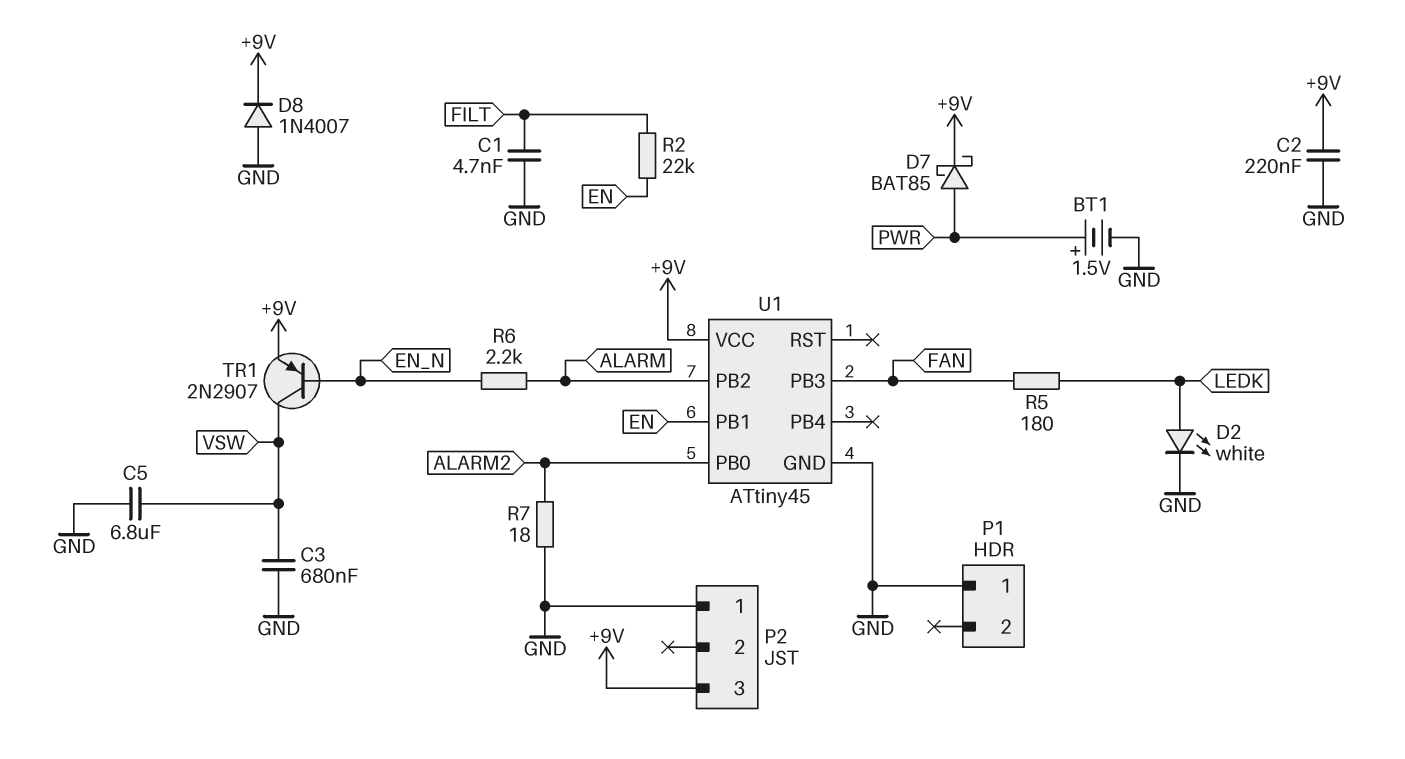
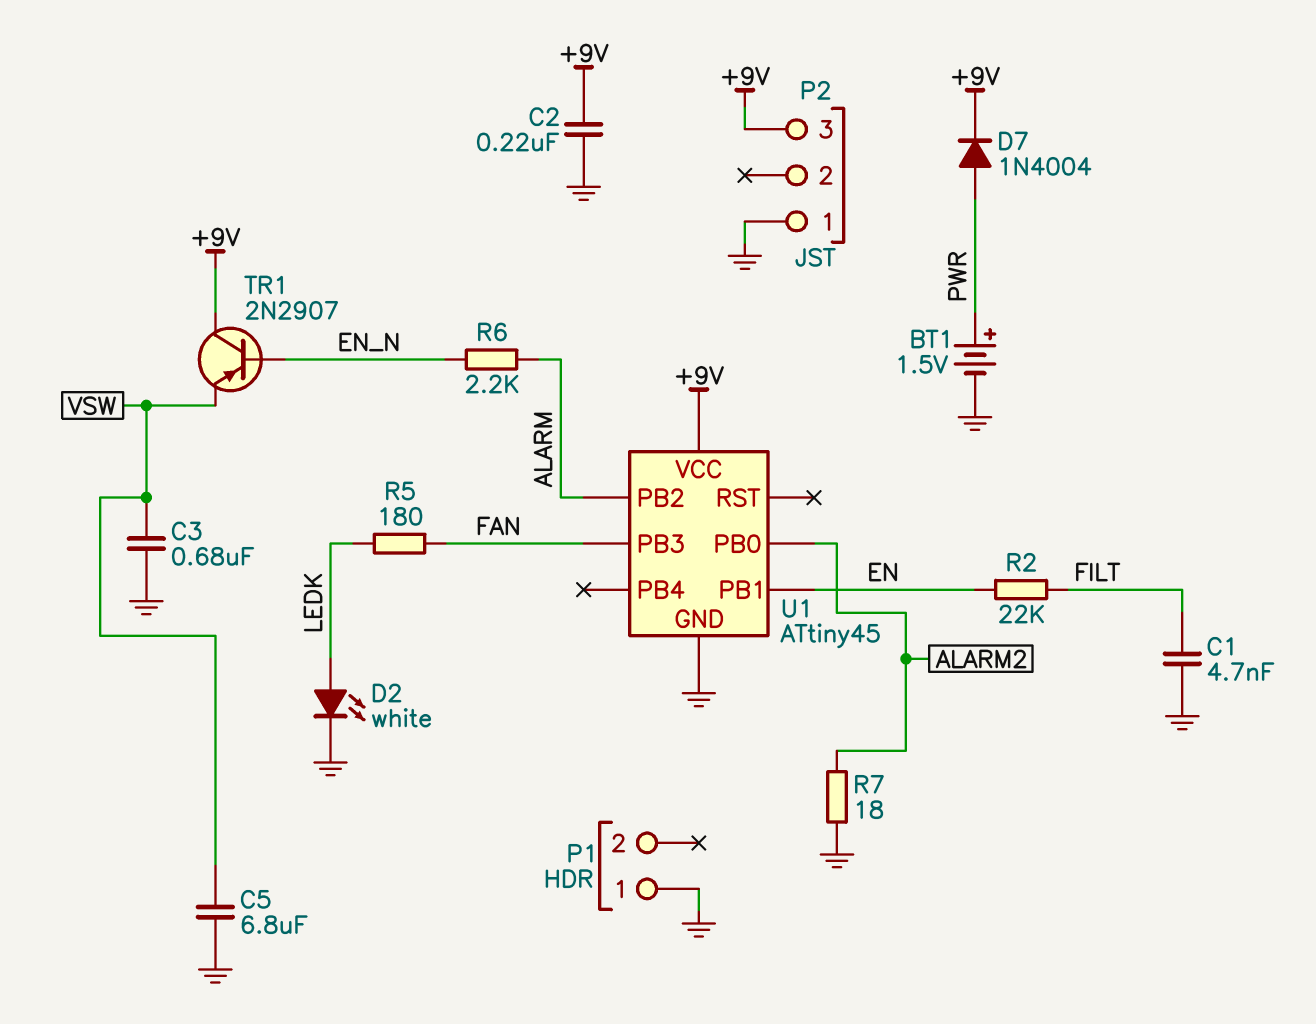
D7: schottky BAT85 (A PWR, K +9V) -> diode 1N4004 (A PWR, K +9V)
D8: diode 1N4007 (A GND, K +9V) -> none
TR1: PNP 2N2907 (B EN_N, C VSW, E +9V) -> PNP 2N2907 (B EN_N, C +9V, E VSW)

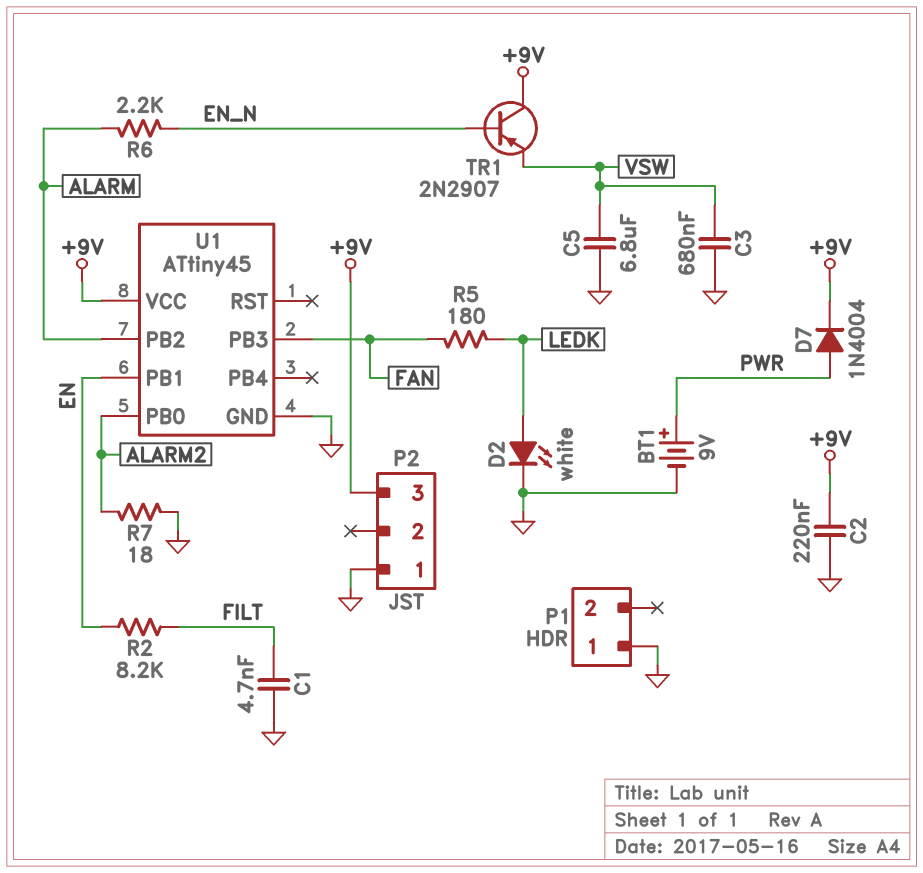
BT1: 1.5V (plus PWR, minus GND) -> 9V (plus PWR, minus GND)
R2: 22k (EN, FILT) -> 8.2k (EN, FILT)

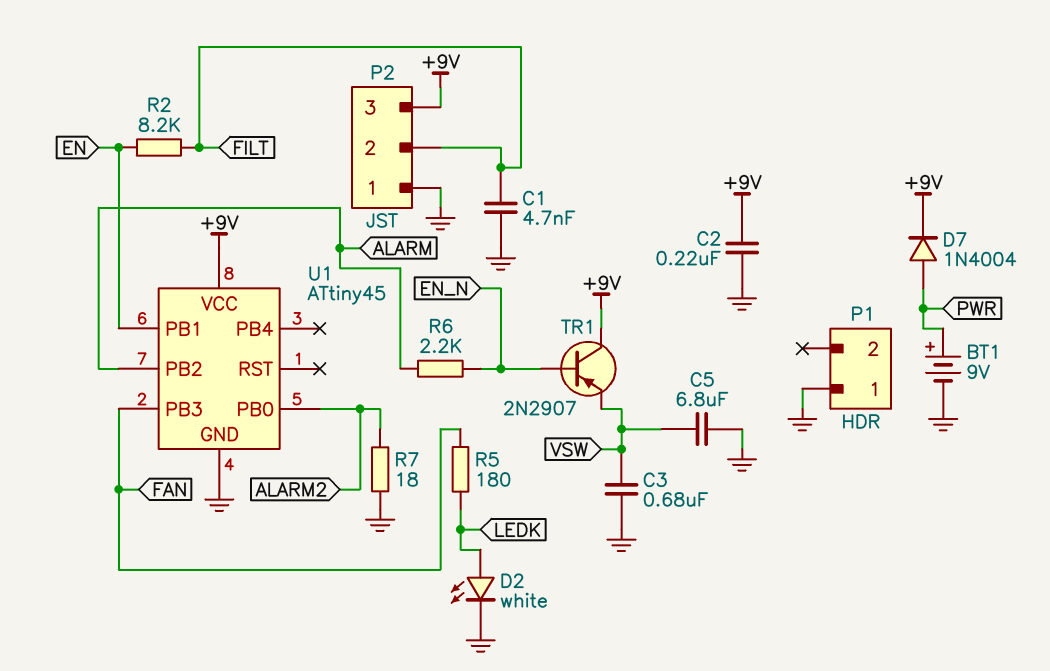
P2 pin 2: none -> FILT

